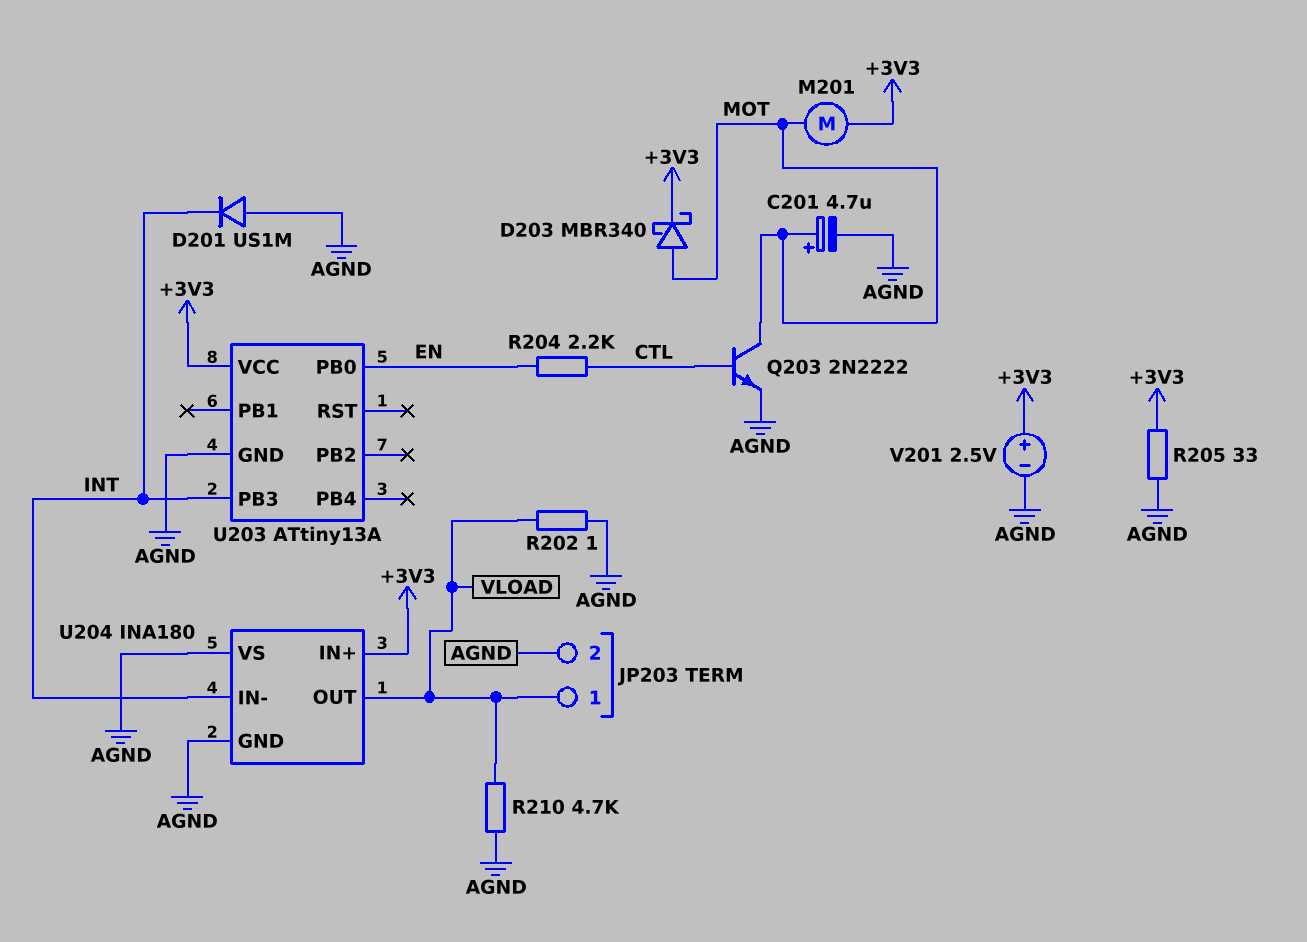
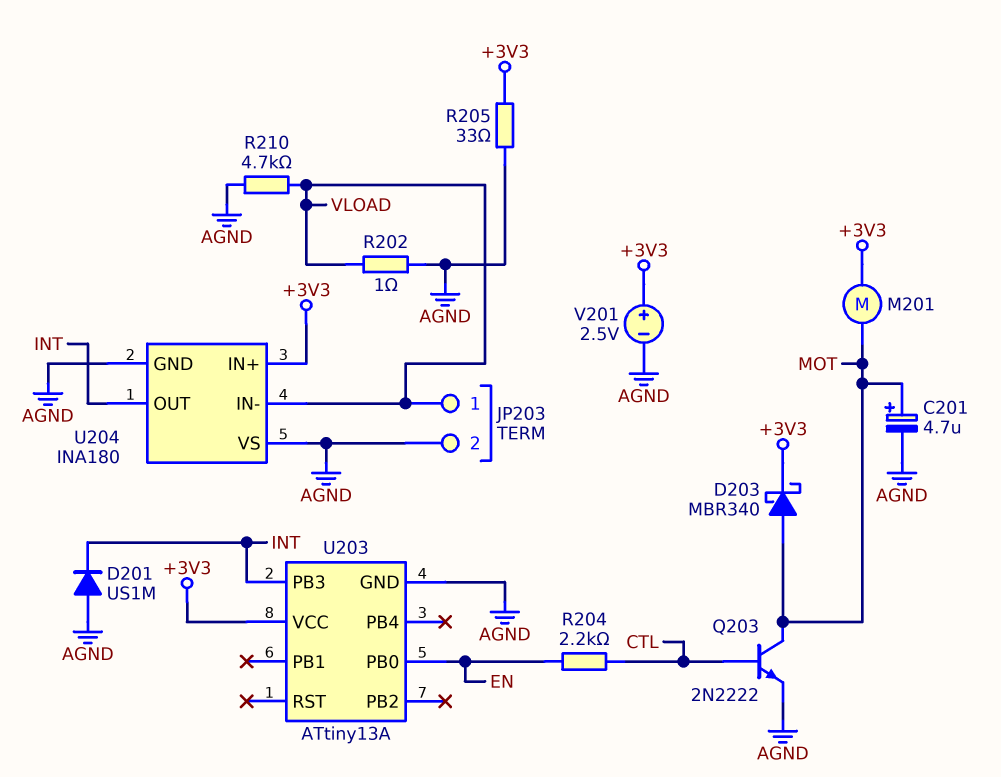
U204 pin IN-: INT -> VLOAD
U204 pin OUT: VLOAD -> INT

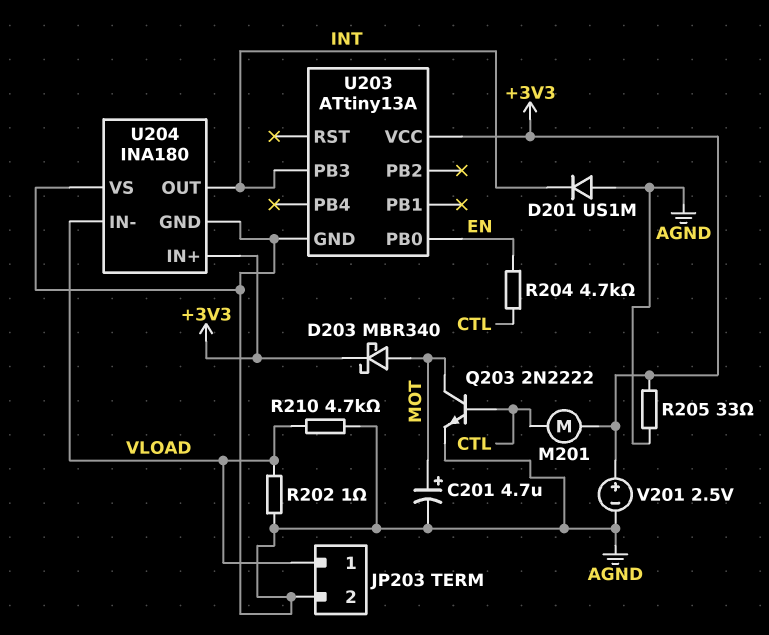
M201: motor (+3V3, MOT) -> motor (+3V3, CTL)
R204: 2.2k (CTL, EN) -> 4.7k (CTL, EN)

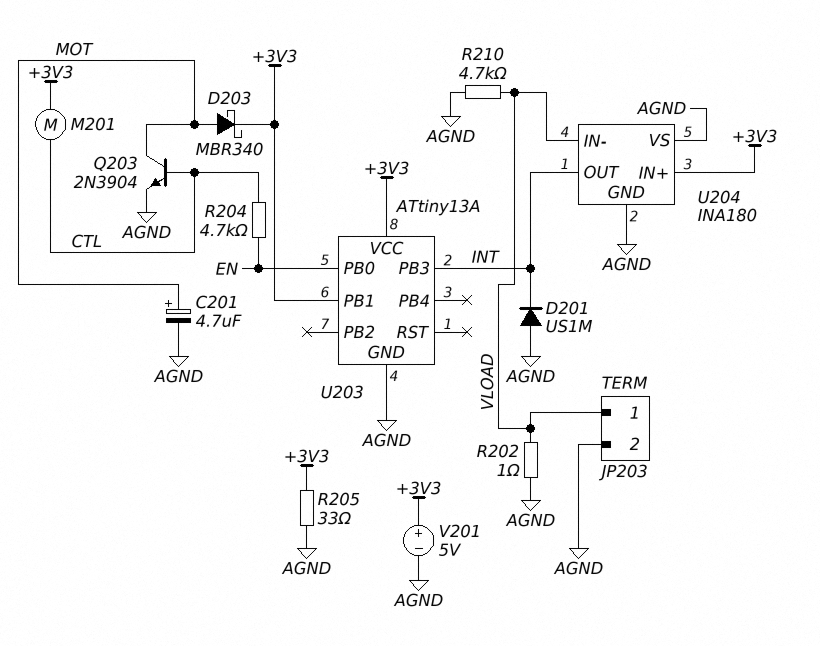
Q203: NPN 2N2222 (B CTL, C MOT, E AGND) -> NPN 2N3904 (B CTL, C MOT, E AGND)
U203 pin PB1: none -> +3V3
V201: 2.5V (plus +3V3, minus AGND) -> 5V (plus +3V3, minus AGND)

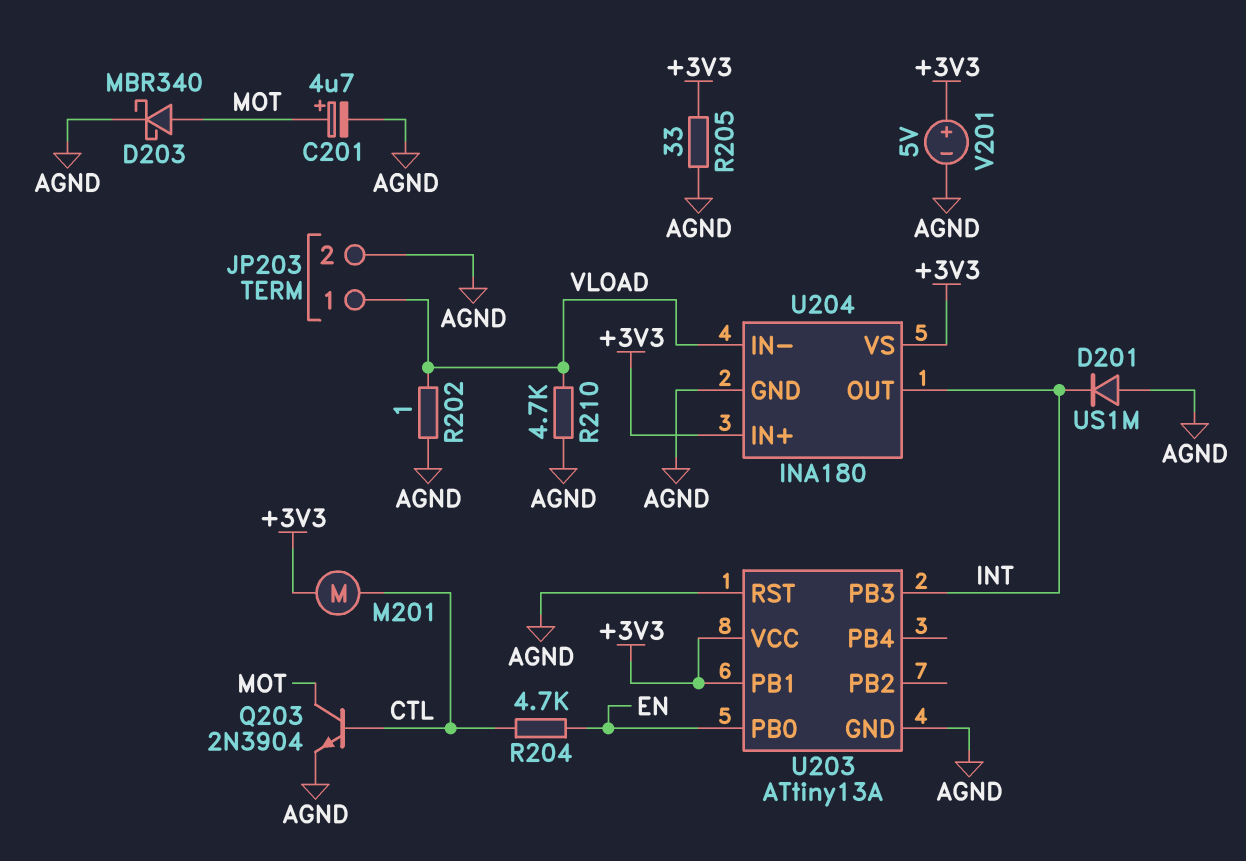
D203: schottky MBR340 (A MOT, K +3V3) -> schottky MBR340 (A MOT, K AGND)
U203 pin RST: none -> AGND
U204 pin VS: AGND -> +3V3

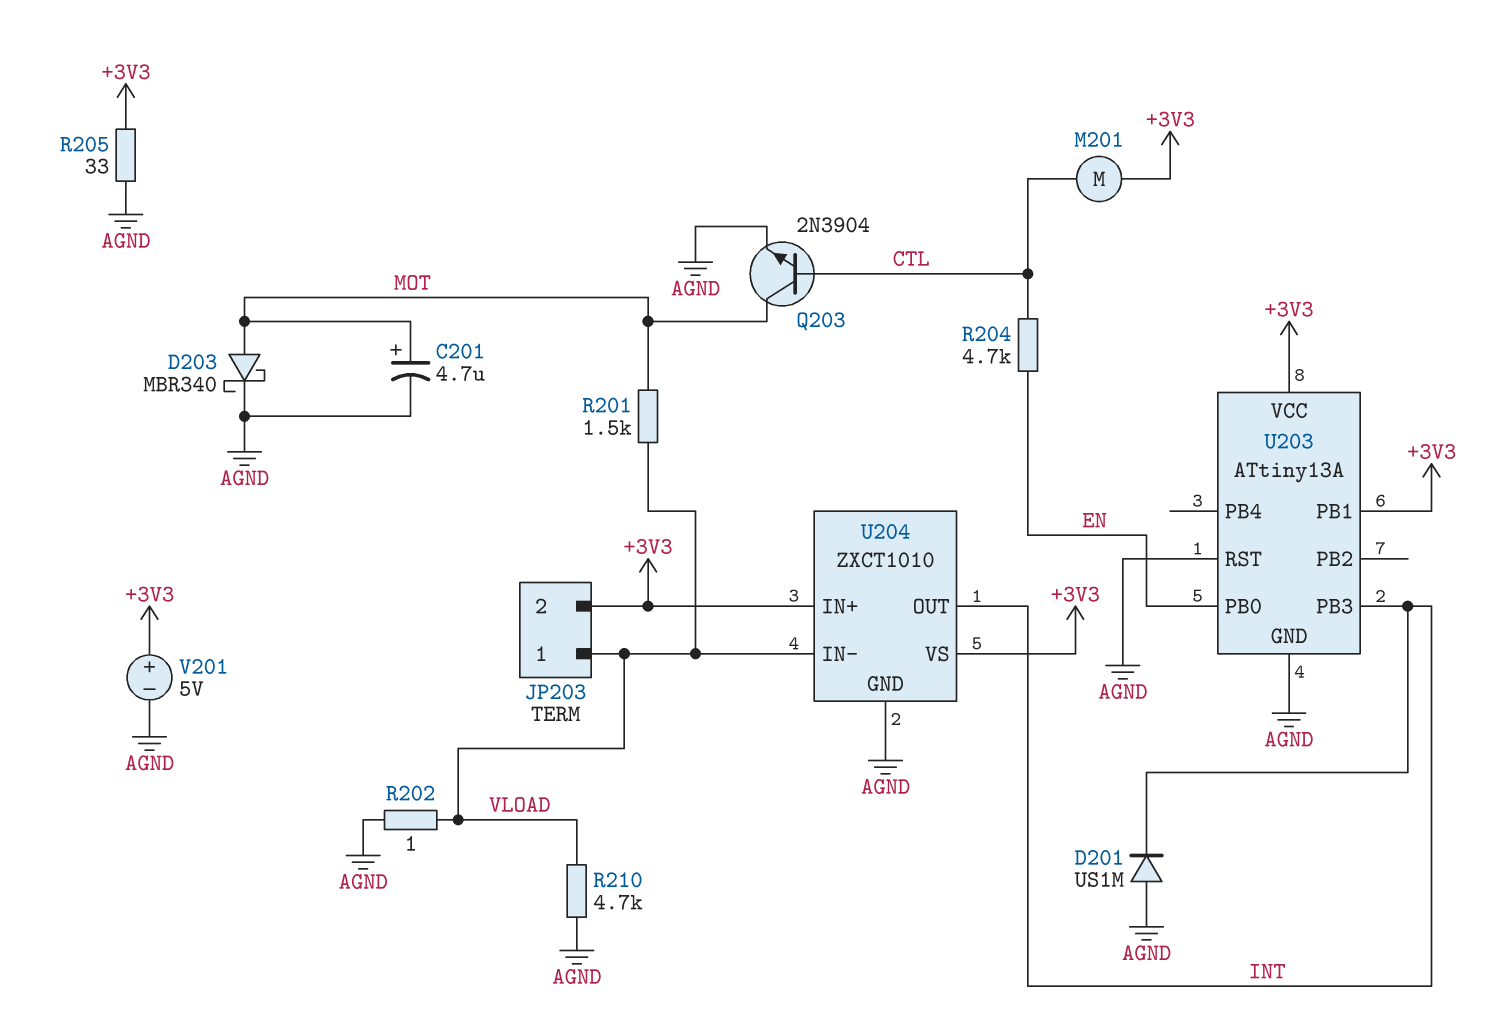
JP203 pin 2: AGND -> +3V3
R201: none -> 1.5k (MOT, VLOAD)
U204: INA180 -> ZXCT1010

